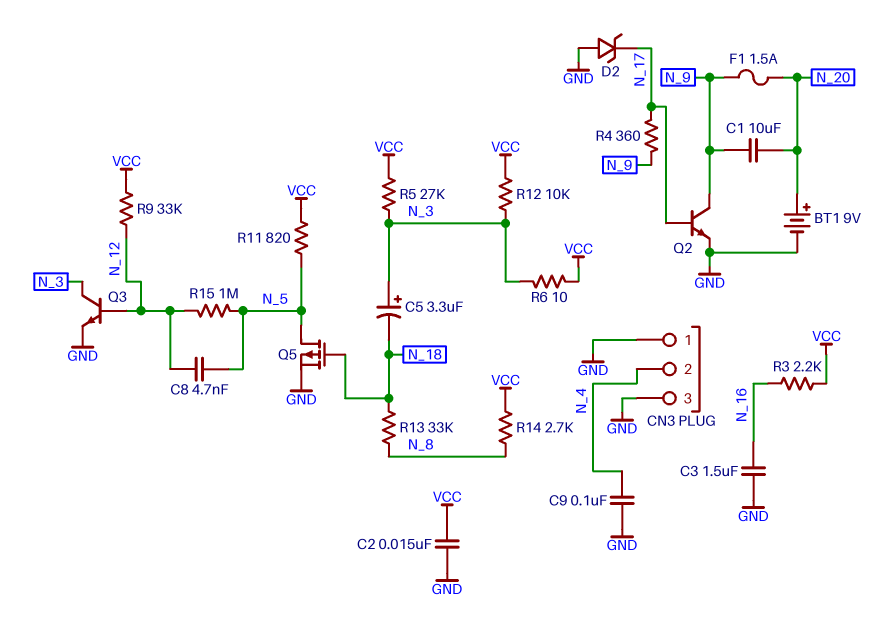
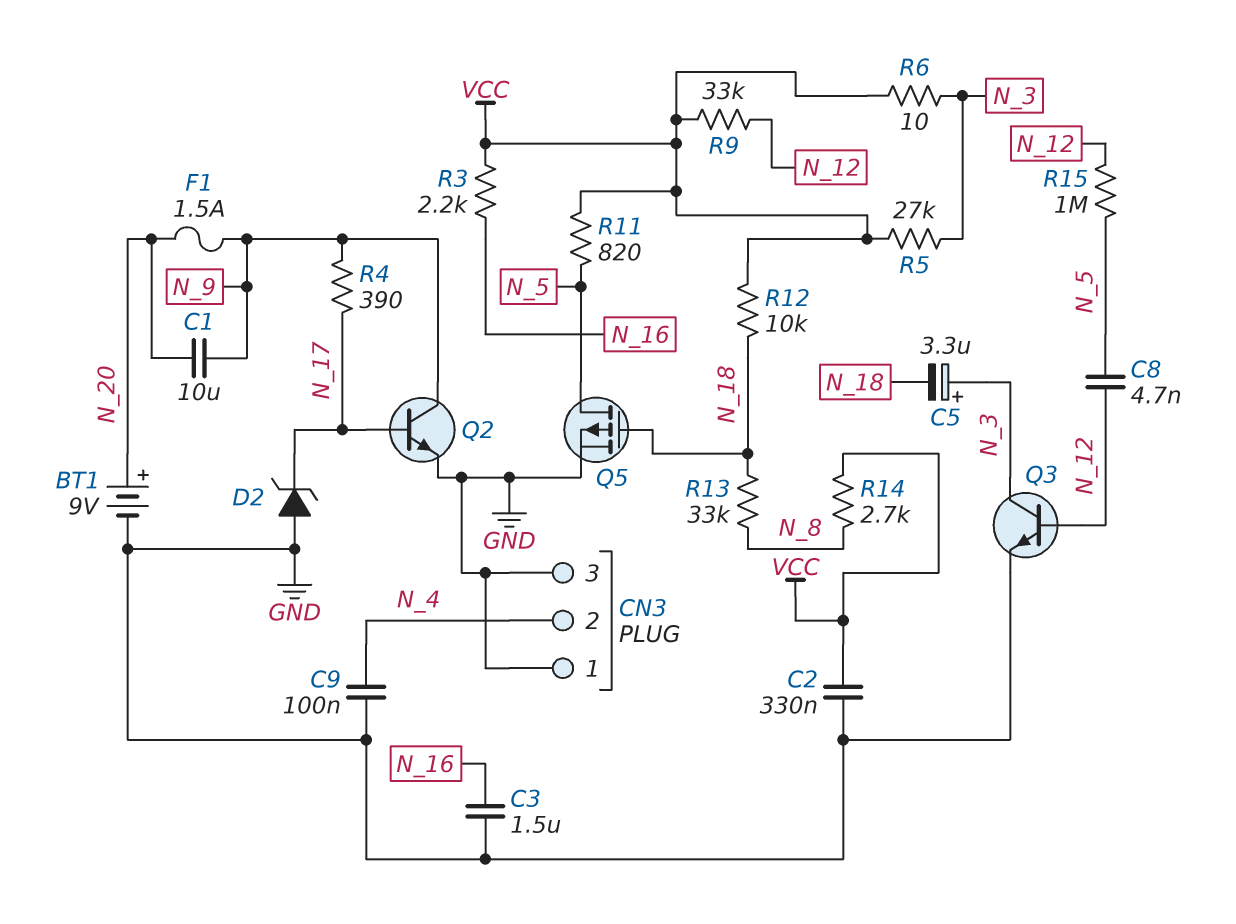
C2: 15nF (GND, VCC) -> 330nF (GND, VCC)
R4: 360 (N_9, N_17) -> 390 (N_9, N_17)
R12: 10k (N_3, VCC) -> 10k (N_18, VCC)

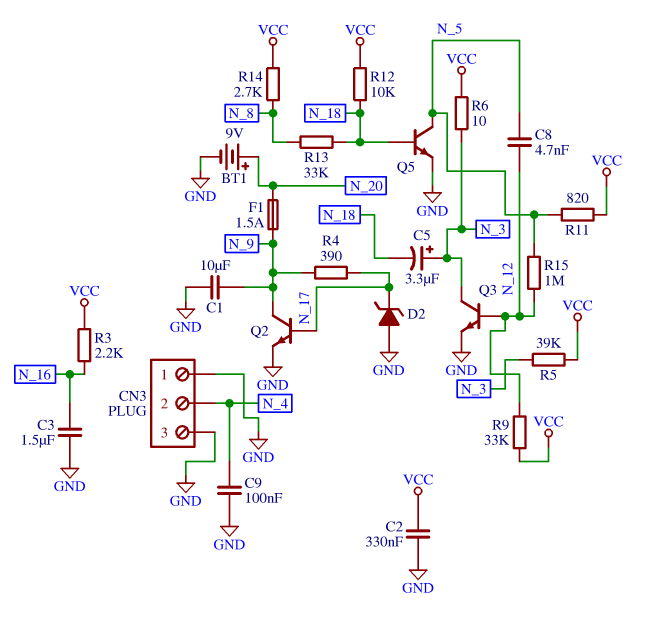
C1: 10uF (N_9, N_20) -> 10uF (GND, N_9)
Q5: PMOS (G N_18, D N_5, S GND) -> NPN (B N_18, C N_5, E GND)
R5: 27k (N_3, VCC) -> 39k (N_3, VCC)

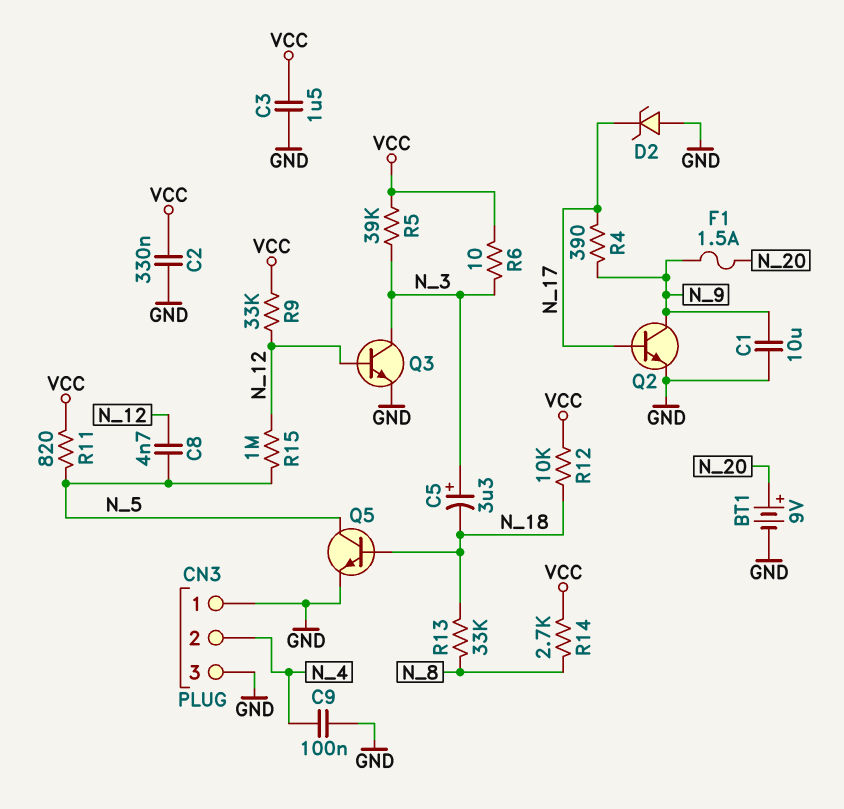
C3: 1.5uF (GND, N_16) -> 1.5uF (GND, VCC)
R3: 2.2k (N_16, VCC) -> none

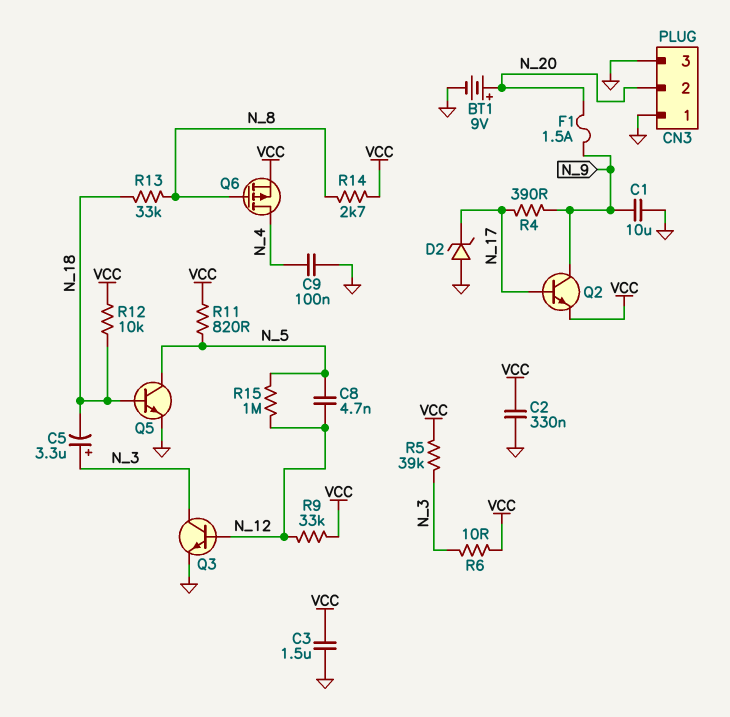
CN3 pin 2: N_4 -> N_20
Q2: NPN (B N_17, C N_9, E GND) -> NPN (B N_17, C N_9, E VCC)
Q6: none -> PMOS (G N_8, D N_4, S VCC)

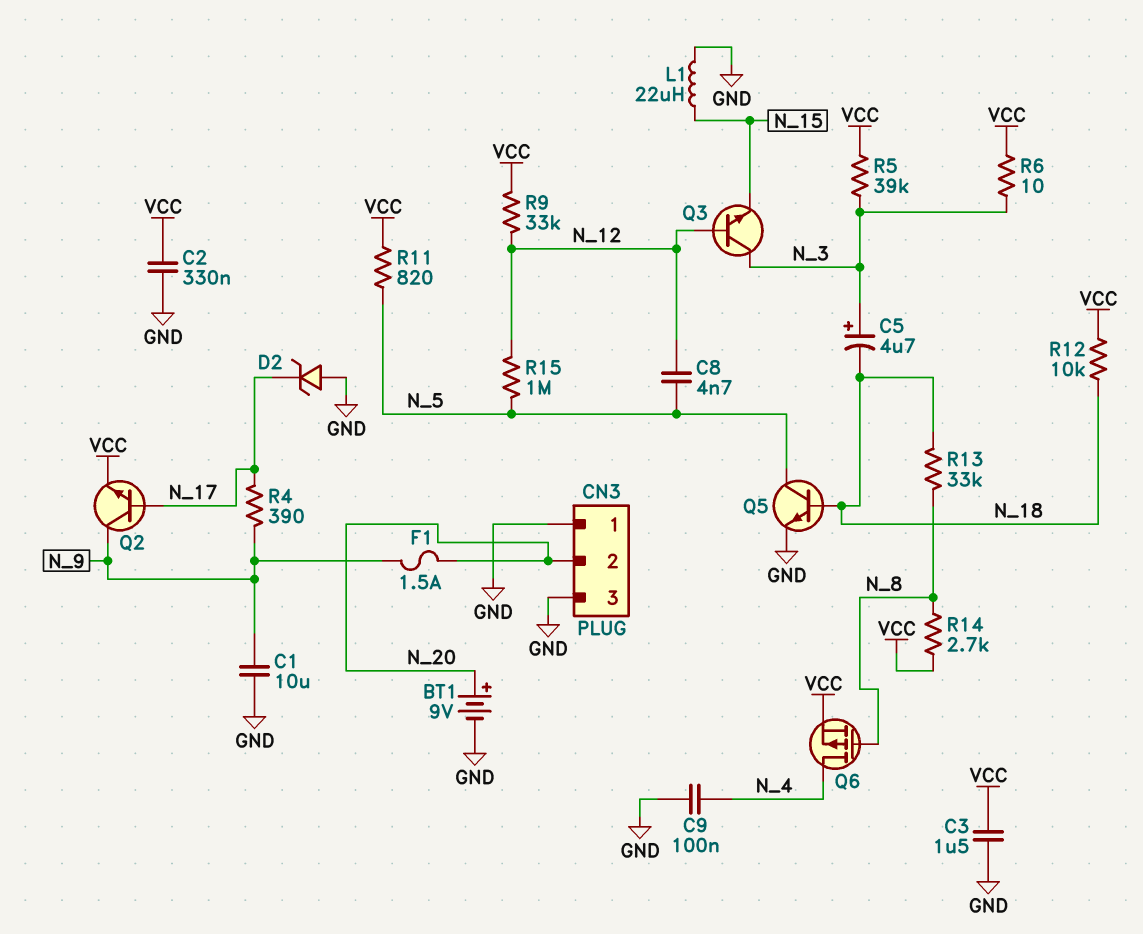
C5: 3.3uF (plus N_3, minus N_18) -> 4.7uF (plus N_3, minus N_18)
L1: none -> 22uH (GND, N_15)
Q3: NPN (B N_12, C N_3, E GND) -> NPN (B N_12, C N_3, E N_15)

